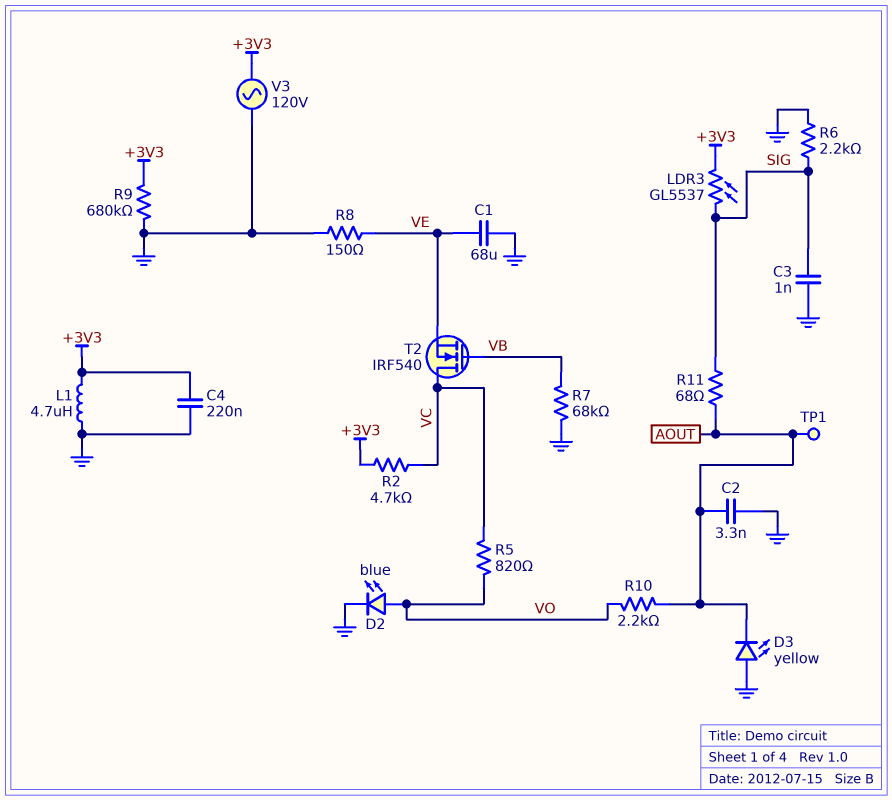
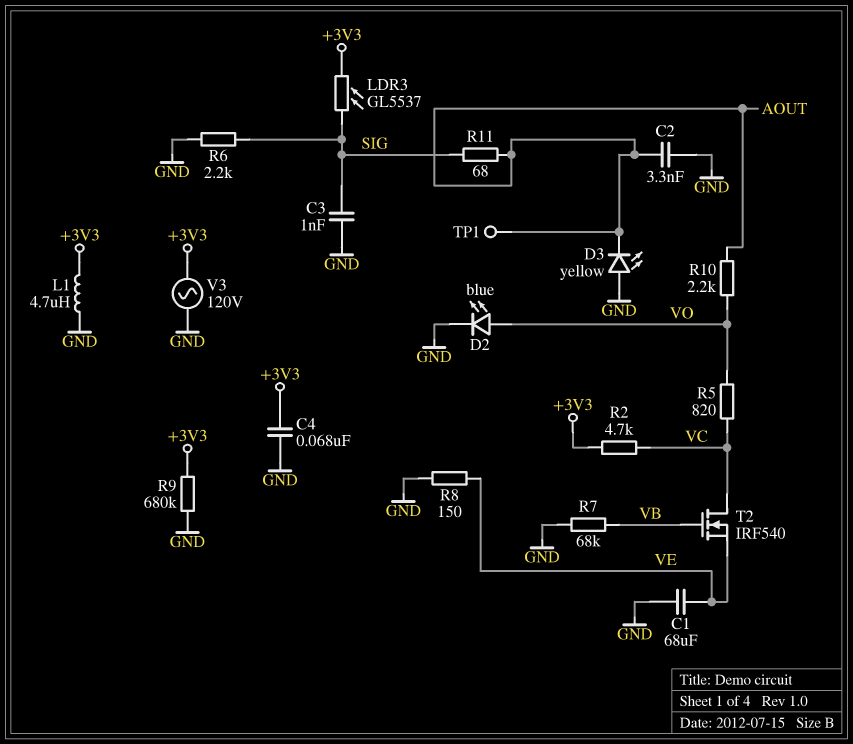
C4: 220nF (+3V3, GND) -> 68nF (+3V3, GND)

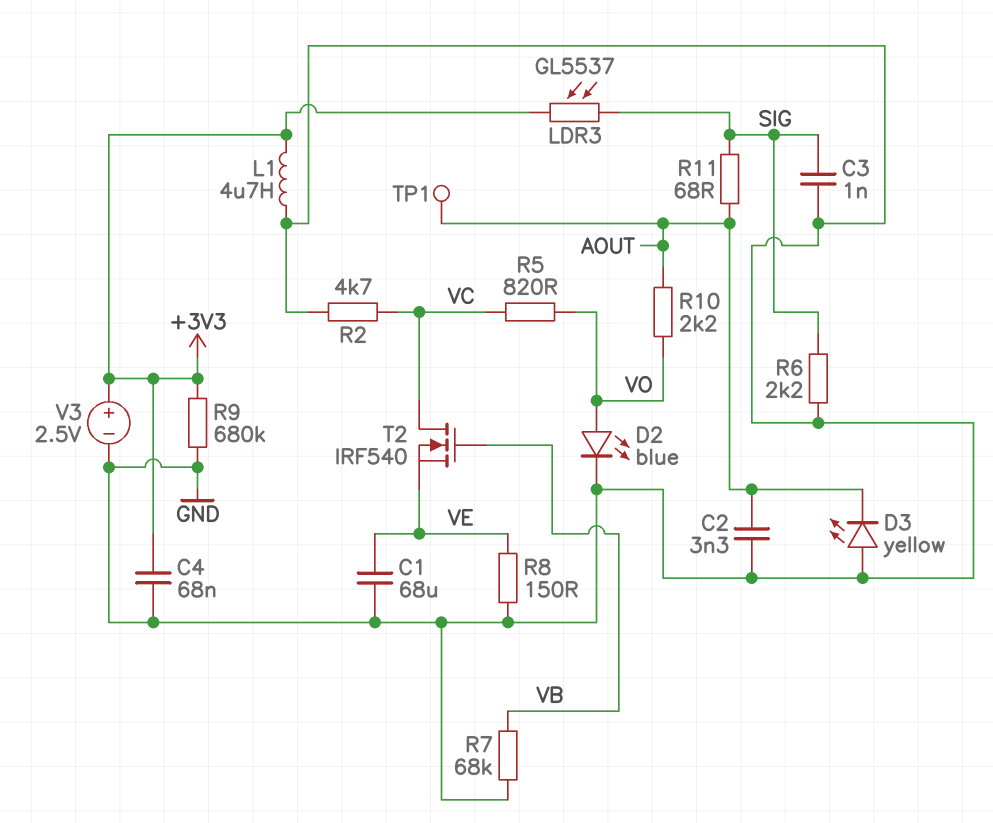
R2: 4.7k (+3V3, VC) -> 4.7k (GND, VC)
V3: AC 120V (+3V3, GND) -> 2.5V (plus +3V3, minus GND)

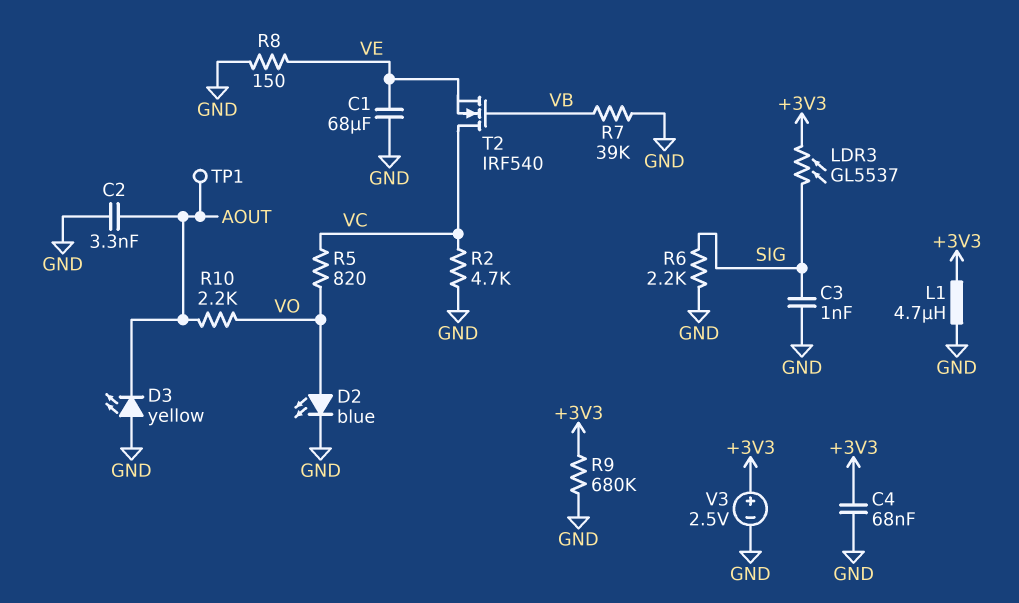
R7: 68k (GND, VB) -> 39k (GND, VB)
R11: 68 (AOUT, SIG) -> none

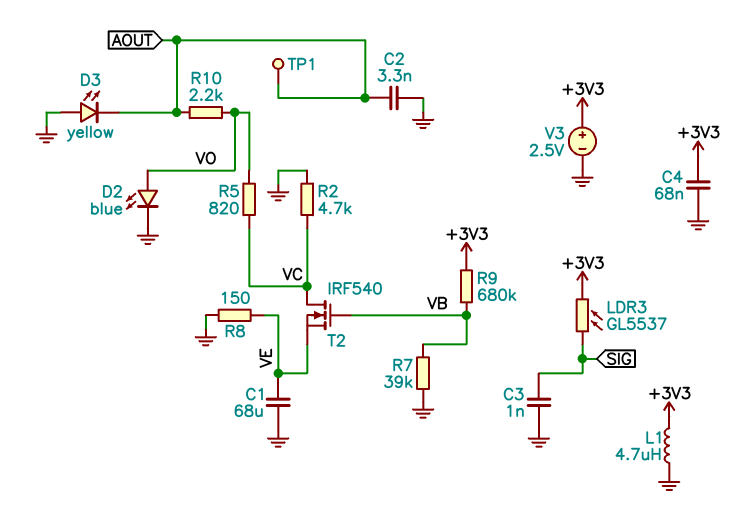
R6: 2.2k (GND, SIG) -> none
R9: 680k (+3V3, GND) -> 680k (+3V3, VB)

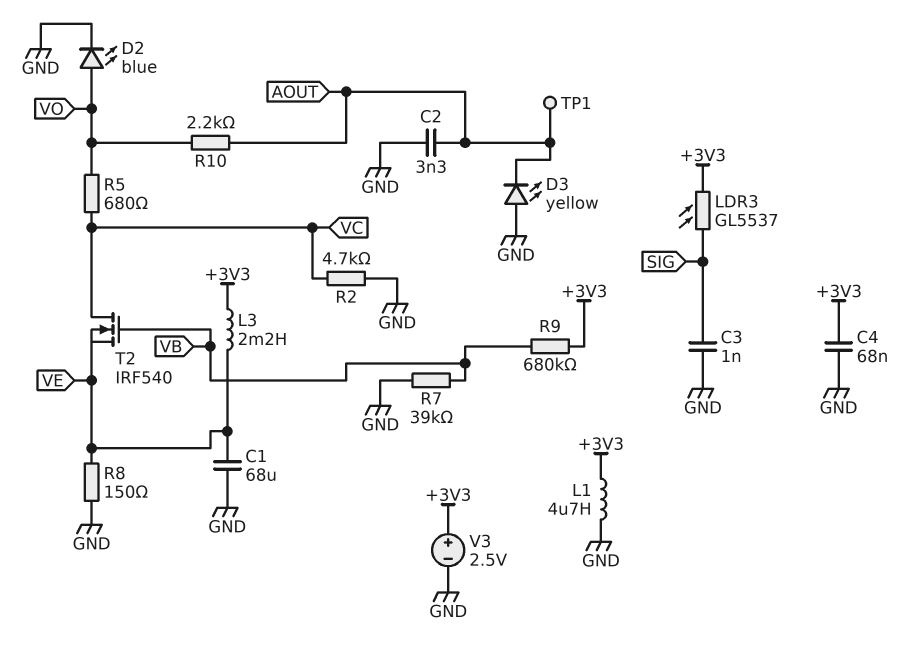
L3: none -> 2.2mH (+3V3, VE)
R5: 820 (VC, VO) -> 680 (VC, VO)

